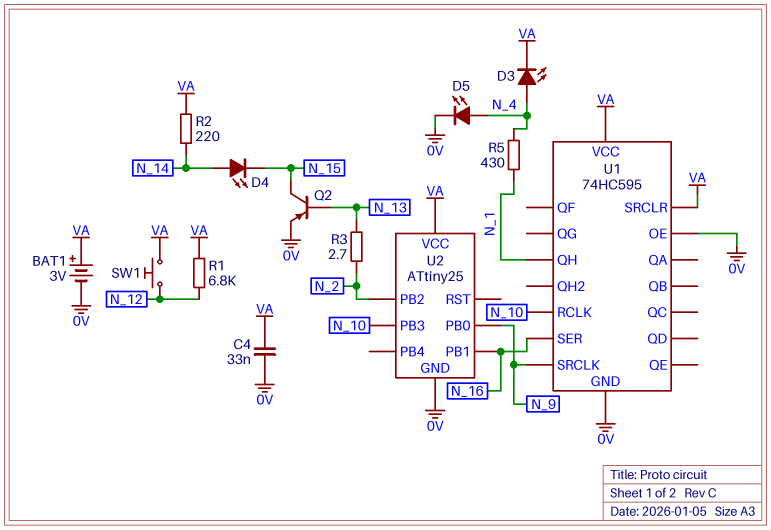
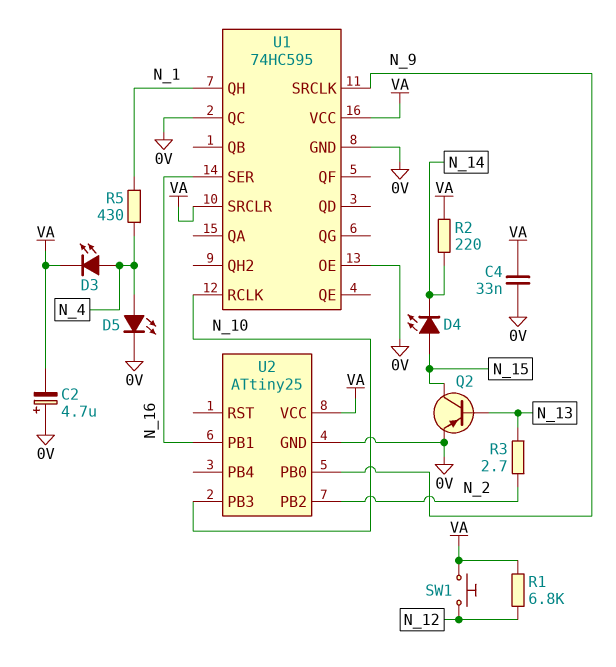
BAT1: 3V (plus VA, minus 0V) -> none
C2: none -> 4.7uF (plus 0V, minus VA)
D4: LED (A N_14, K N_15) -> LED (A N_15, K N_14)
U1 pin QC: none -> 0V

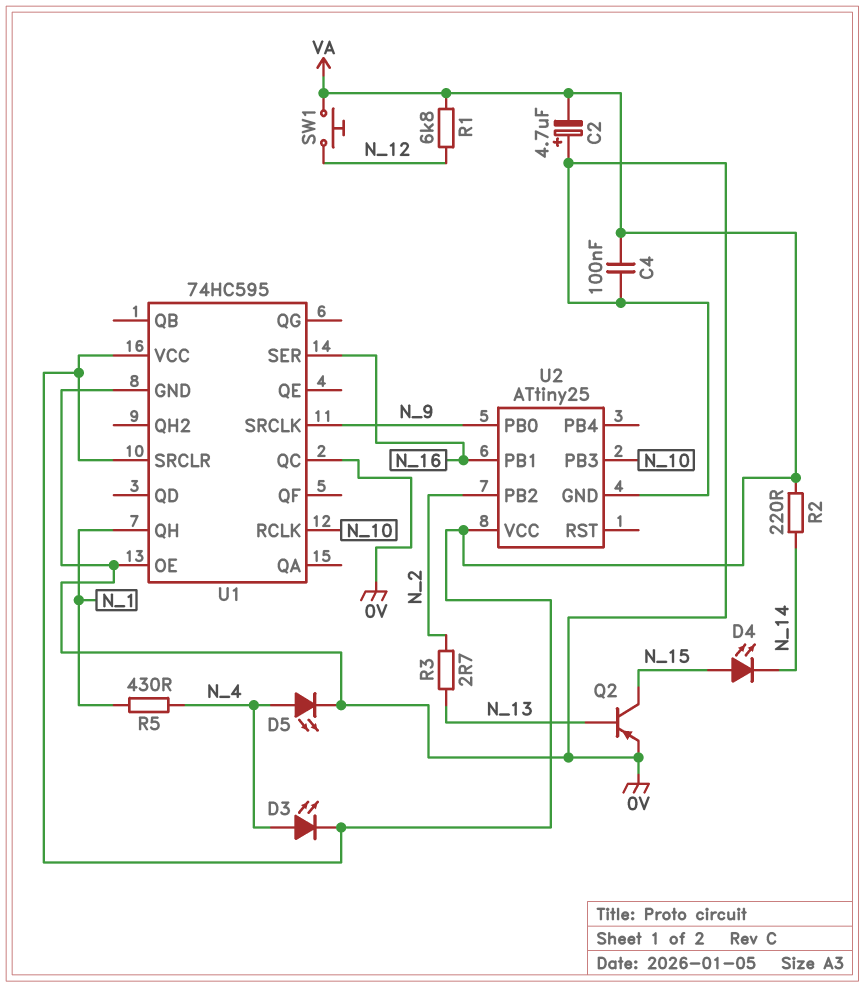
C4: 33nF (0V, VA) -> 100nF (0V, VA)

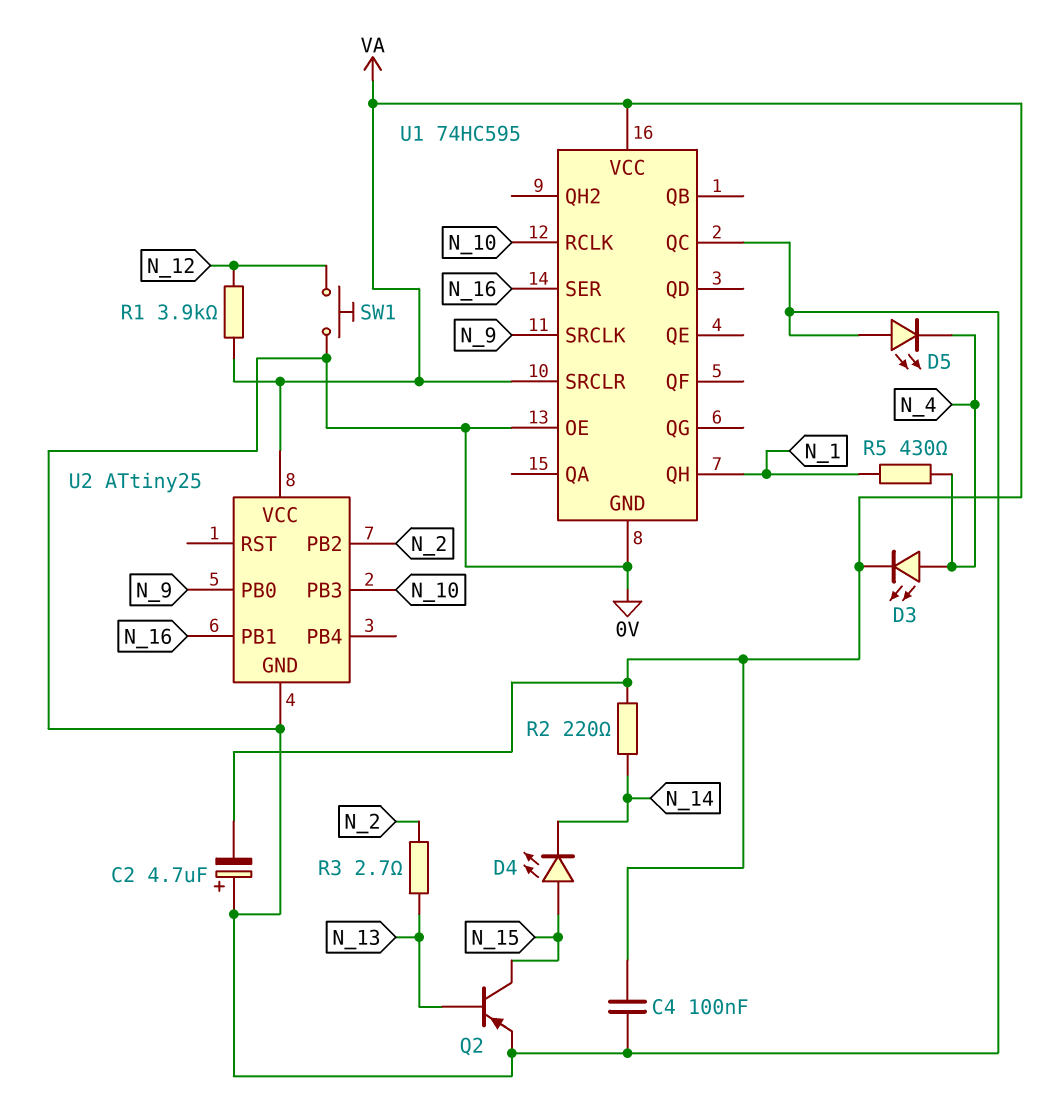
D5: LED (A N_4, K 0V) -> LED (A 0V, K N_4)
R1: 6.8k (N_12, VA) -> 3.9k (N_12, VA)
SW1: button (N_12, VA) -> button (0V, N_12)

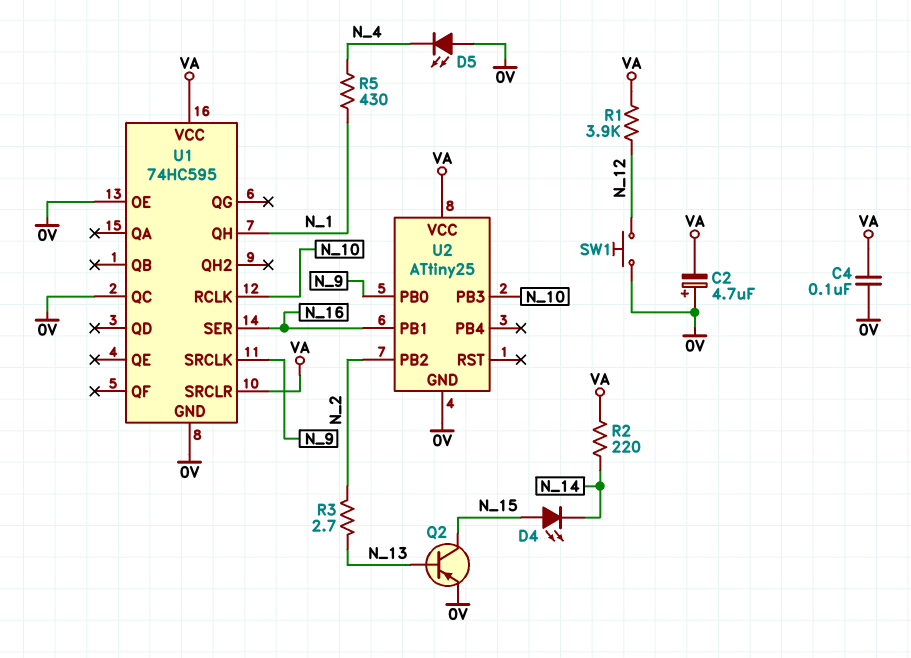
D3: LED (A N_4, K VA) -> none

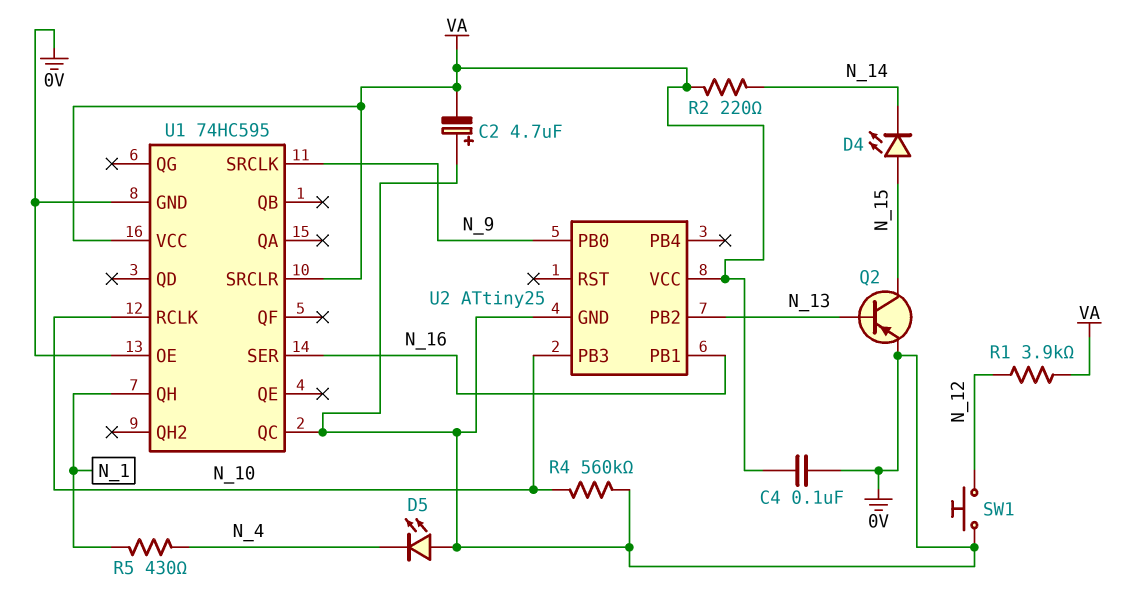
R3: 2.7 (N_2, N_13) -> none
R4: none -> 560k (0V, N_10)
U2 pin PB2: N_2 -> N_13

